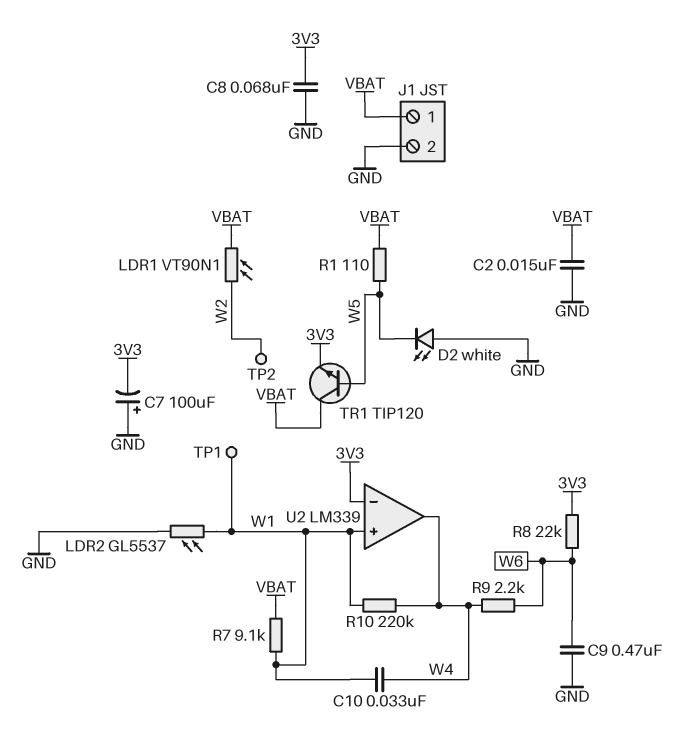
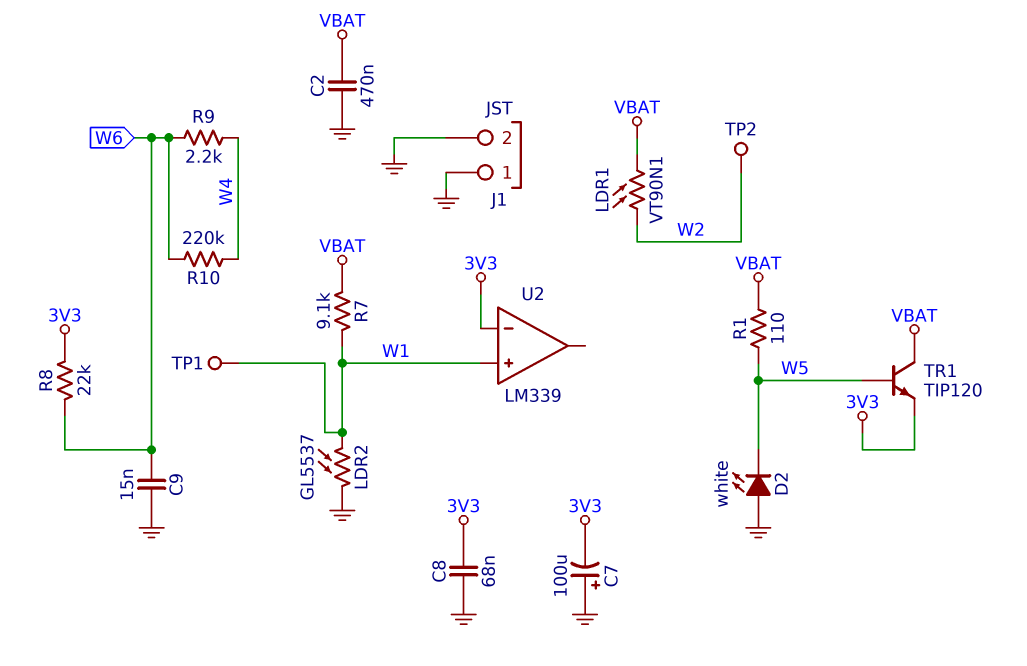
C2: 15nF (GND, VBAT) -> 470nF (GND, VBAT)
C9: 470nF (GND, W6) -> 15nF (GND, W6)
C10: 33nF (W1, W4) -> none
J1 pin 1: VBAT -> GND
R10: 220k (W1, W4) -> 220k (W4, W6)
U2 pin out: W4 -> none

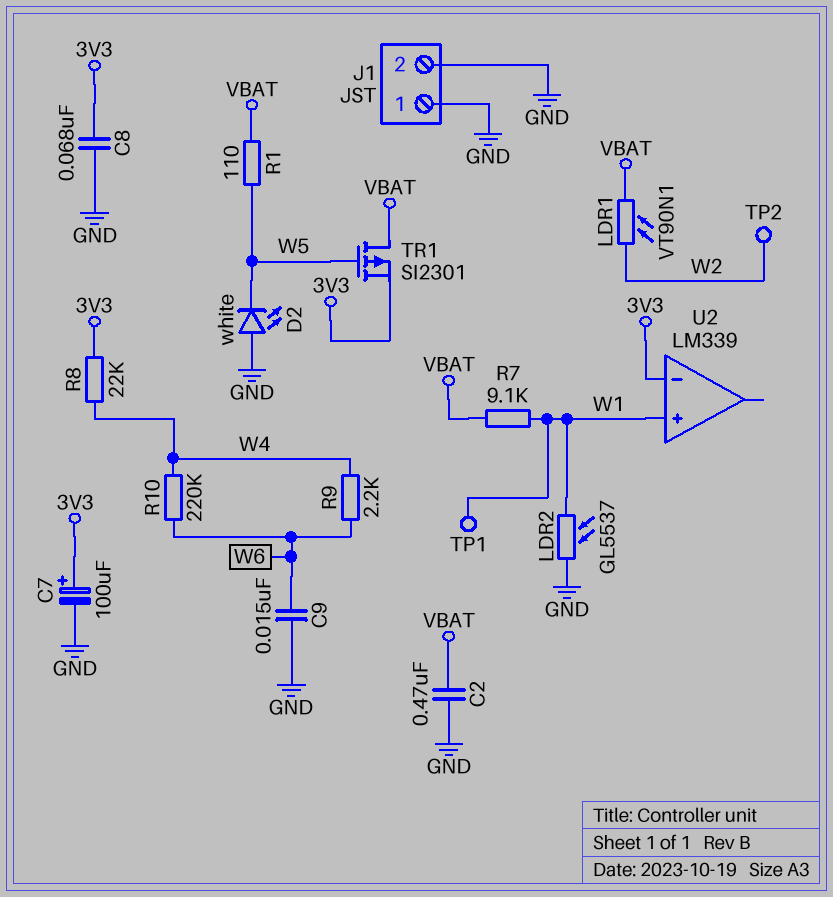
C7: 100uF (plus GND, minus 3V3) -> 100uF (plus 3V3, minus GND)
R8: 22k (3V3, W6) -> 22k (3V3, W4)
TR1: NPN TIP120 (B W5, C VBAT, E 3V3) -> PMOS SI2301 (G W5, D VBAT, S 3V3)

